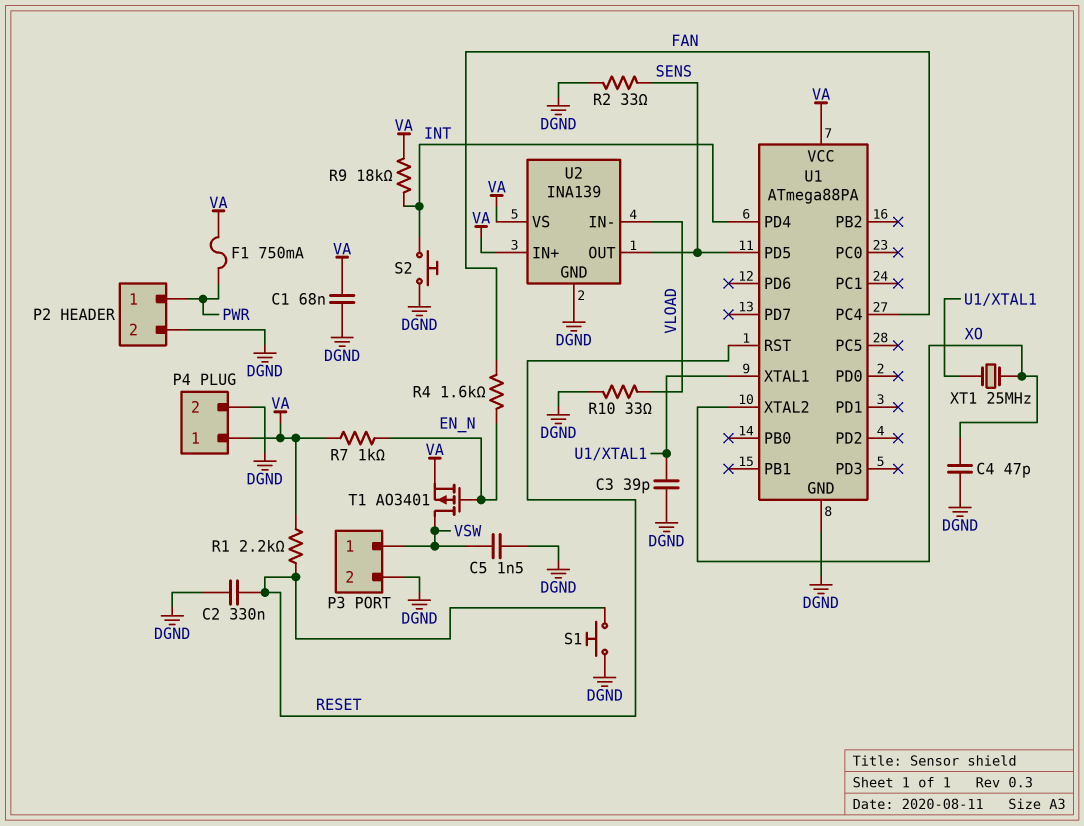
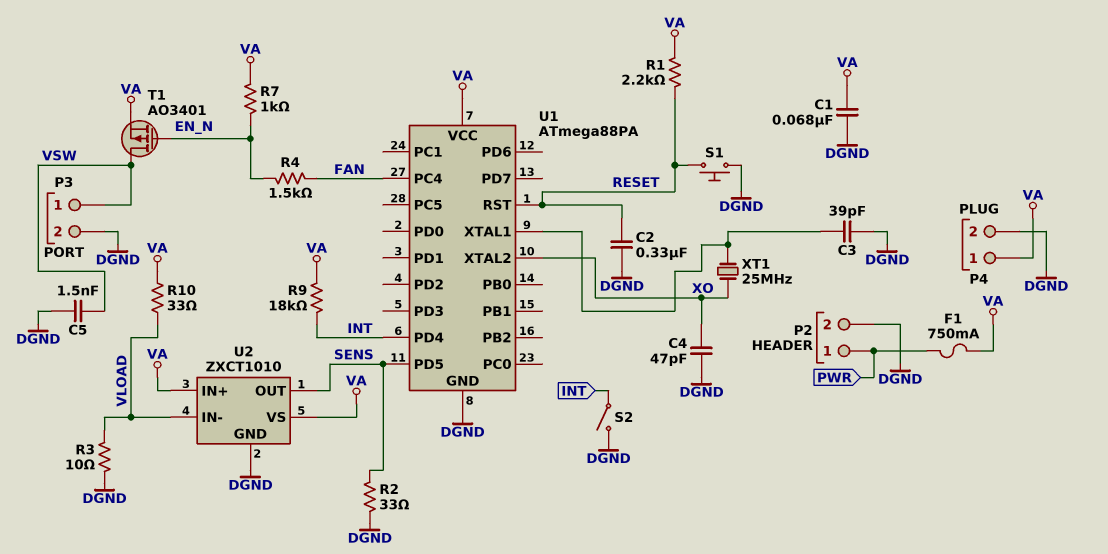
R3: none -> 10 (DGND, VLOAD)
R4: 1.6k (EN_N, FAN) -> 1.5k (EN_N, FAN)
R10: 33 (DGND, VLOAD) -> 33 (VA, VLOAD)
S2: button (DGND, INT) -> switch (DGND, INT)
U2: INA139 -> ZXCT1010

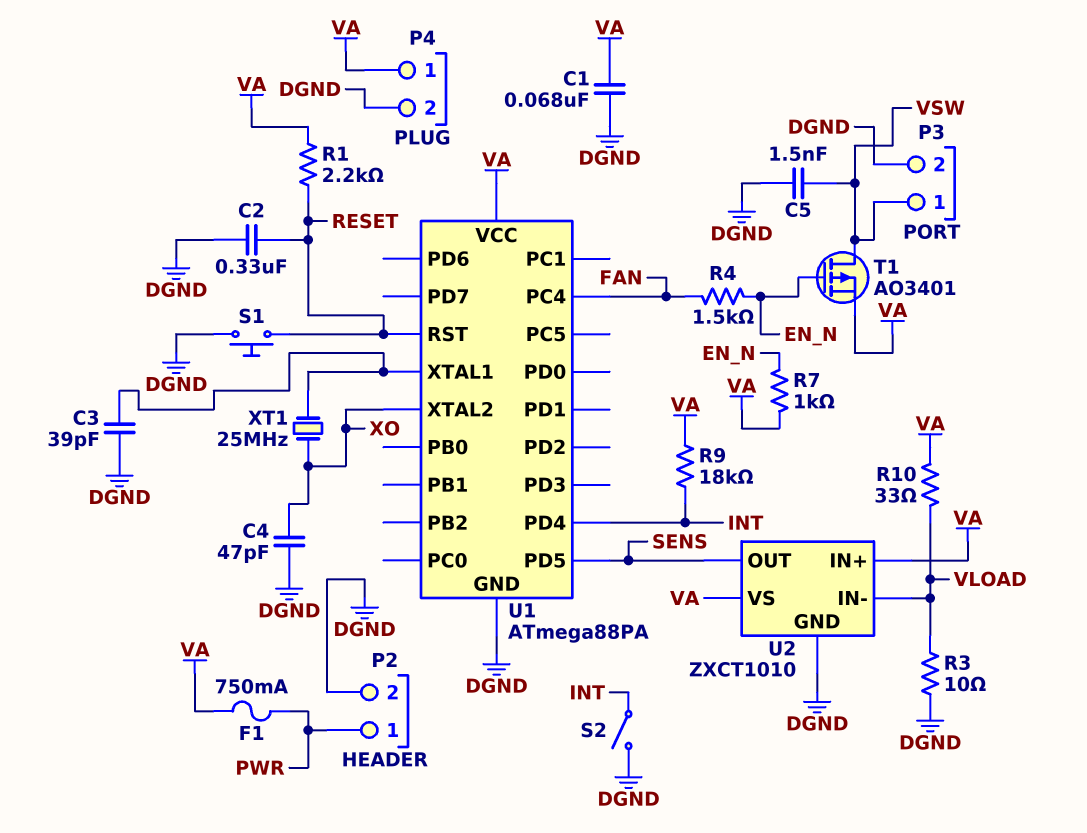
R2: 33 (DGND, SENS) -> none

